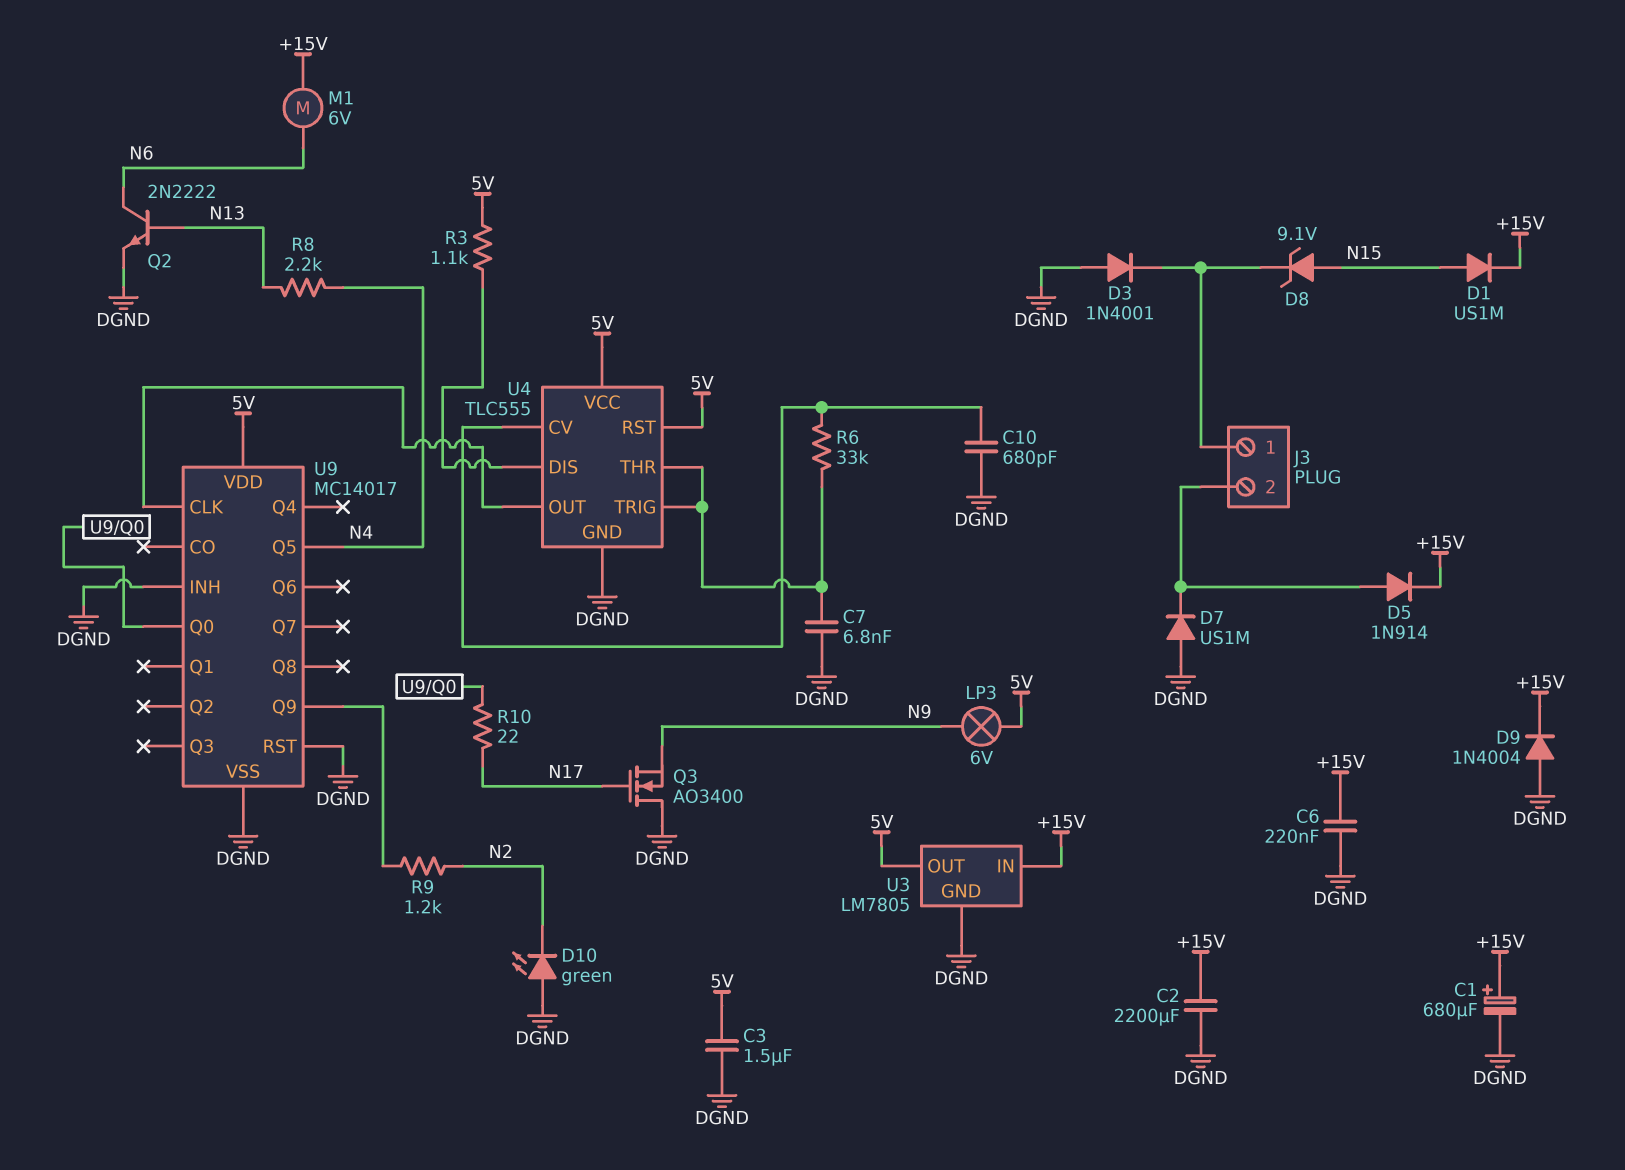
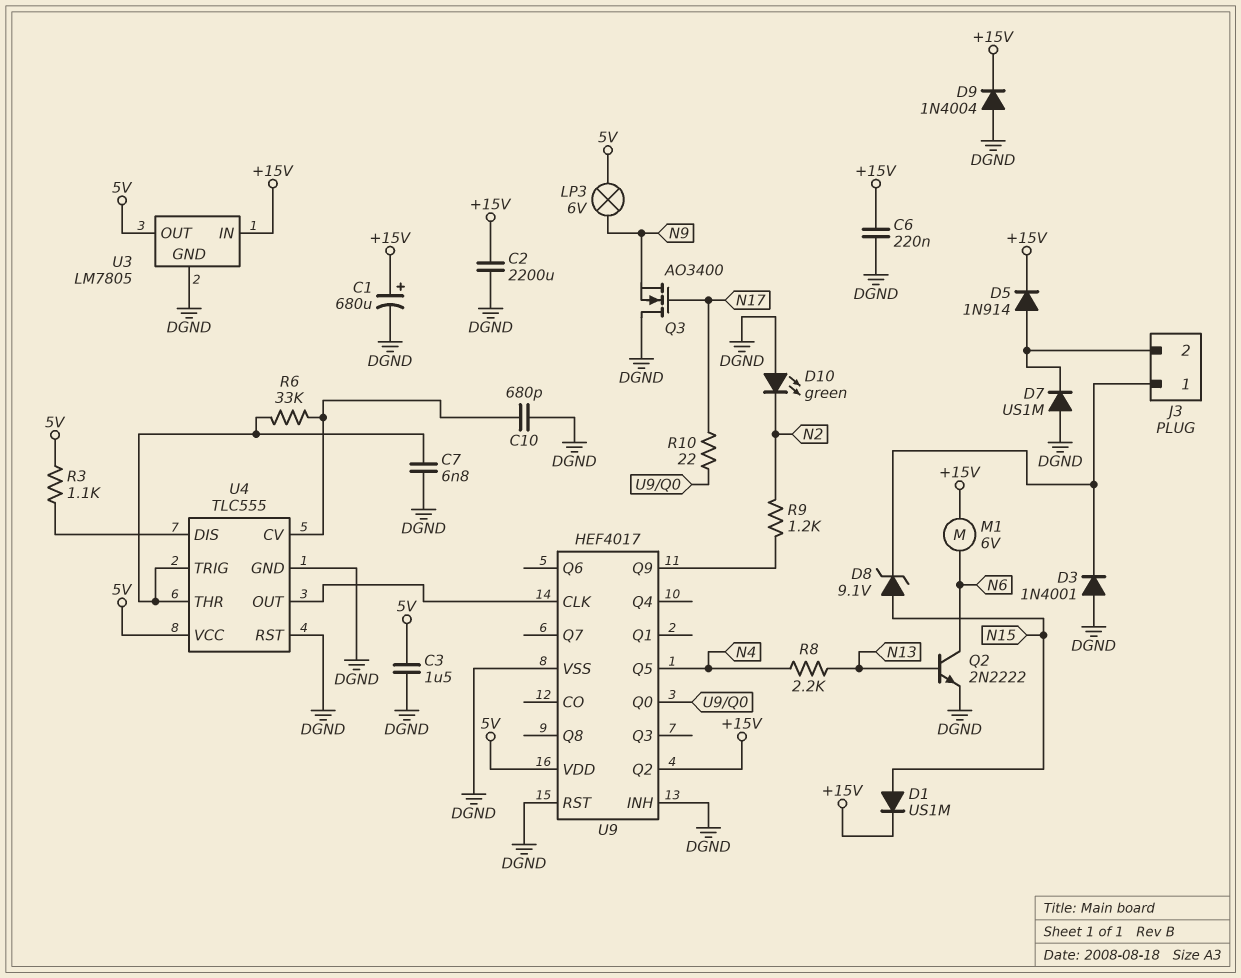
U4 pin RST: 5V -> DGND
U9: MC14017 -> HEF4017
U9 pin Q2: none -> +15V

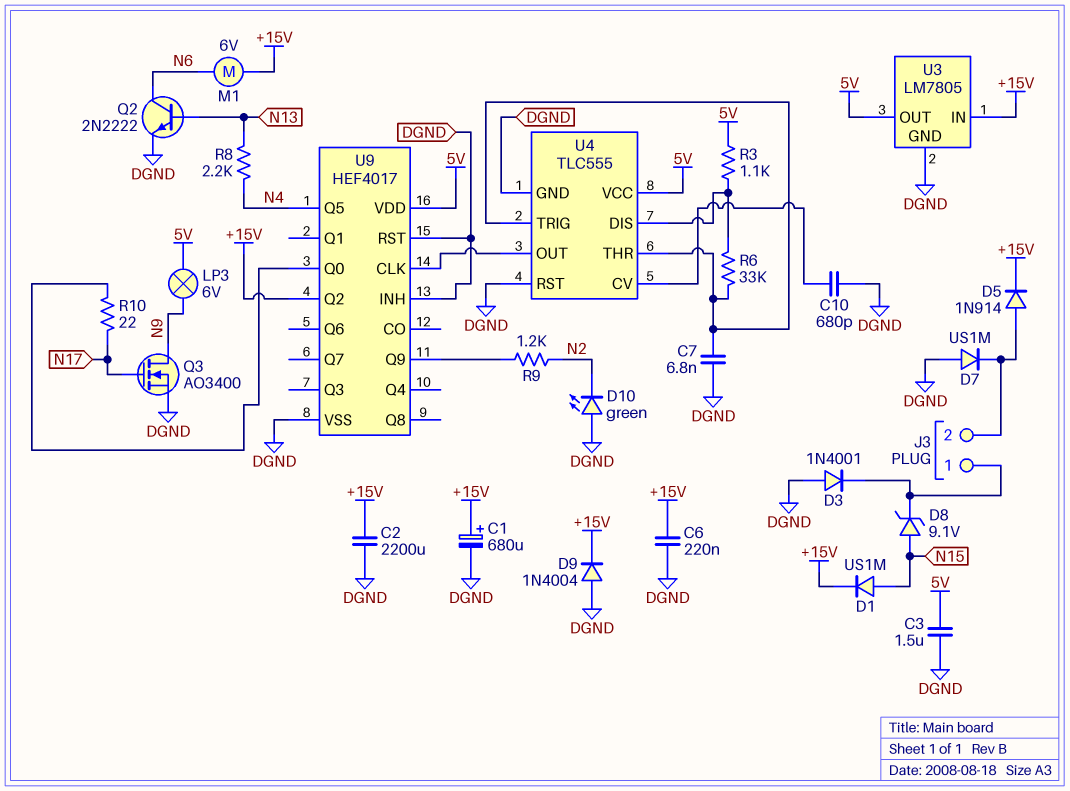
Q3: NMOS AO3400 (G N17, D DGND, S N9) -> NMOS AO3400 (G N17, D N9, S DGND)
R6: 33k (U4/CV, U4/THR) -> 33k (U4/DIS, U4/THR)

